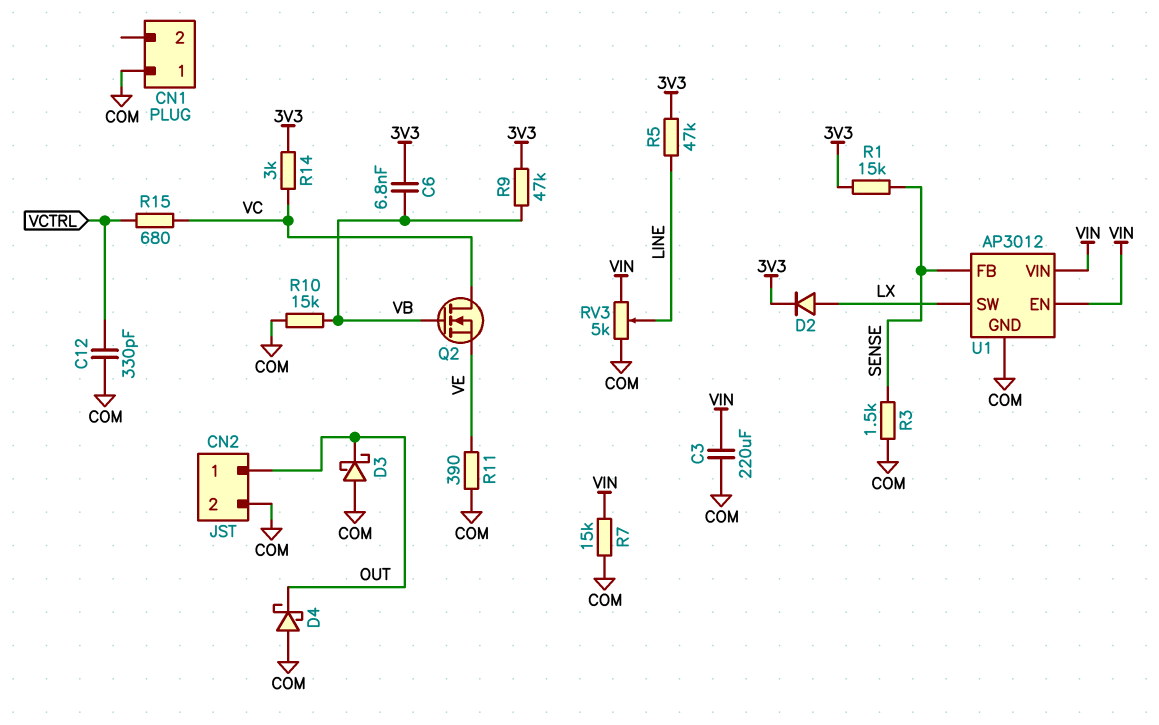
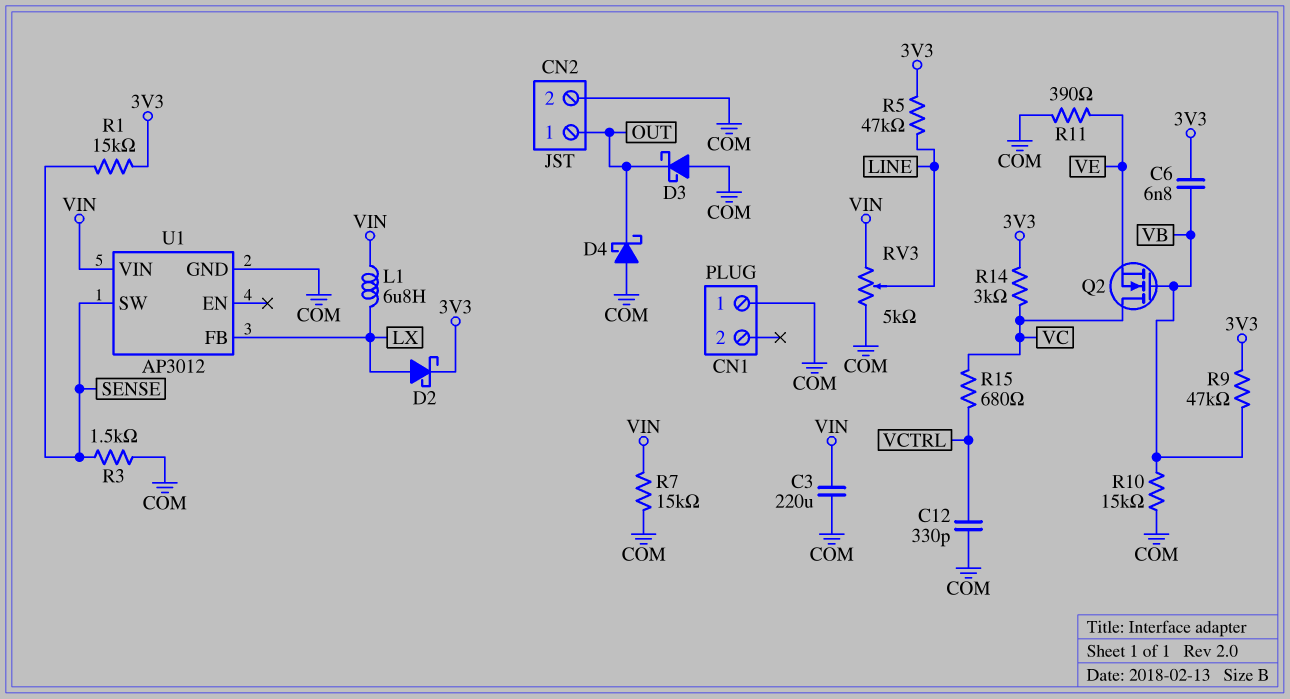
D2: diode (A LX, K 3V3) -> schottky (A LX, K 3V3)
L1: none -> 6.8uH (LX, VIN)
U1 pin EN: VIN -> none
U1 pin FB: SENSE -> LX
U1 pin SW: LX -> SENSE

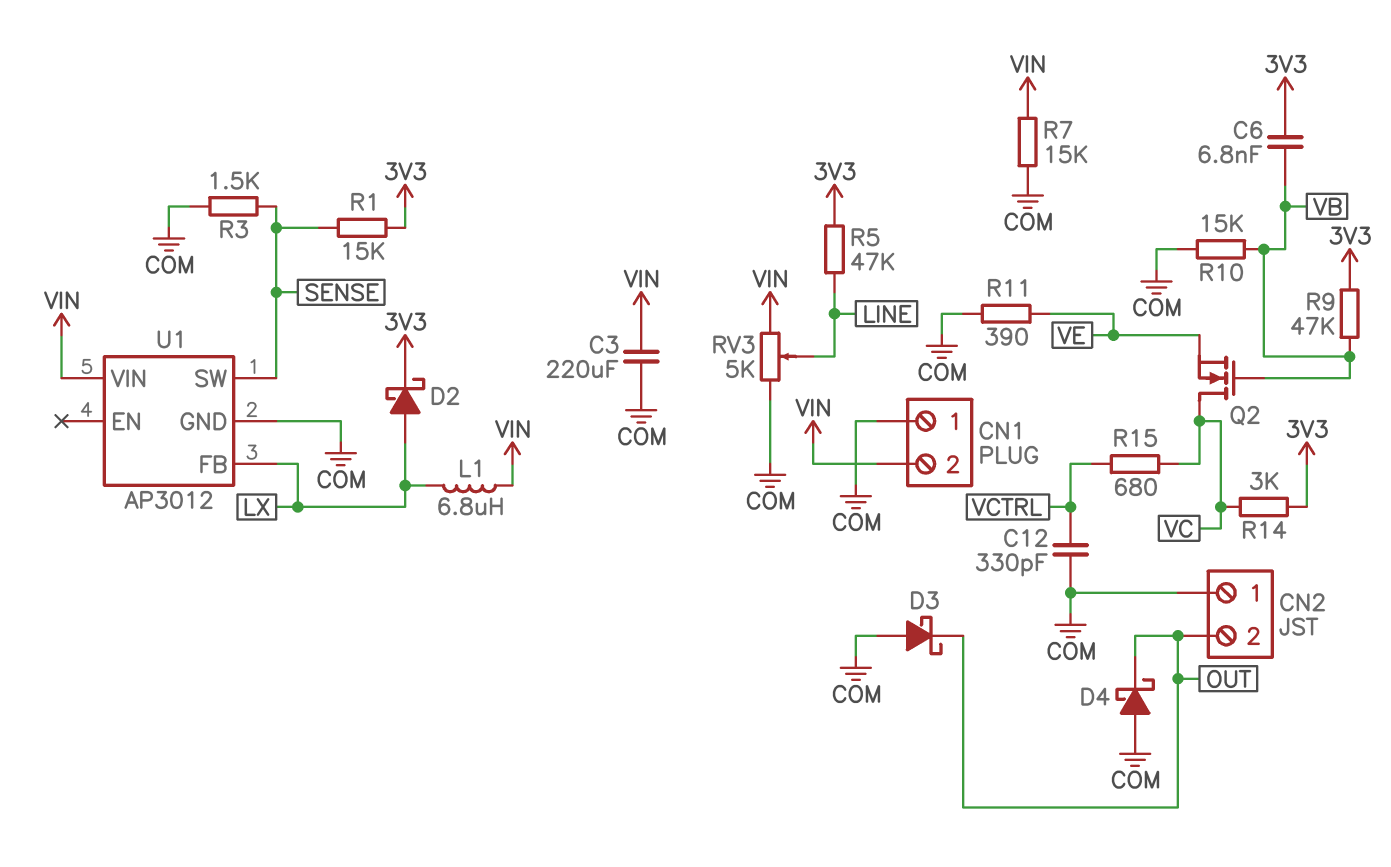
CN1 pin 2: none -> VIN
CN2 pin 1: OUT -> COM
CN2 pin 2: COM -> OUT

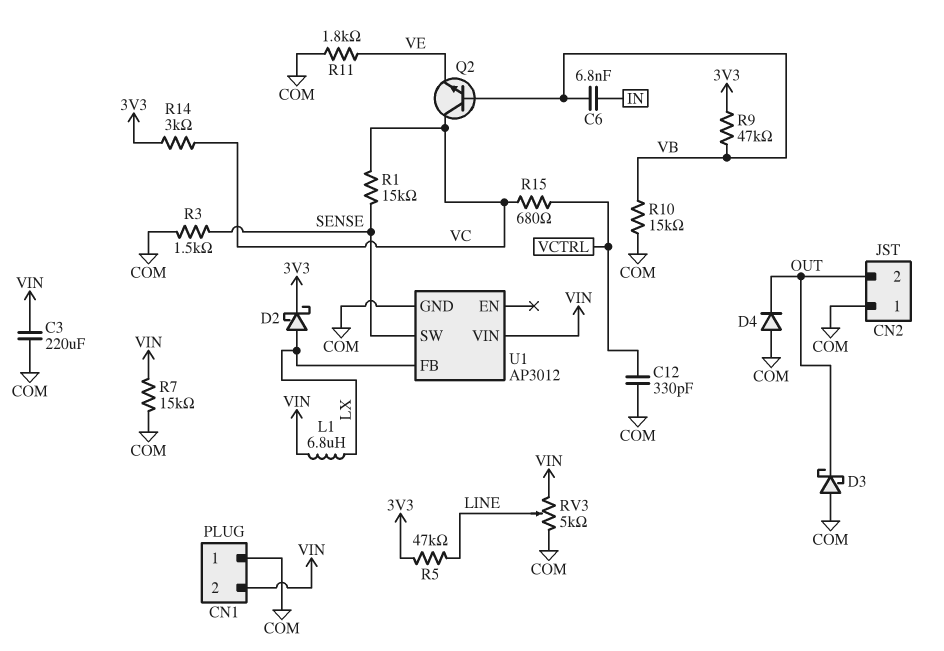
C6: 6.8nF (3V3, VB) -> 6.8nF (IN, VB)
D4: schottky (A COM, K OUT) -> diode (A COM, K OUT)
Q2: NMOS (G VB, D VC, S VE) -> NPN (B VB, C VC, E VE)
R1: 15k (3V3, SENSE) -> 15k (SENSE, VC)
R11: 390 (COM, VE) -> 1.8k (COM, VE)

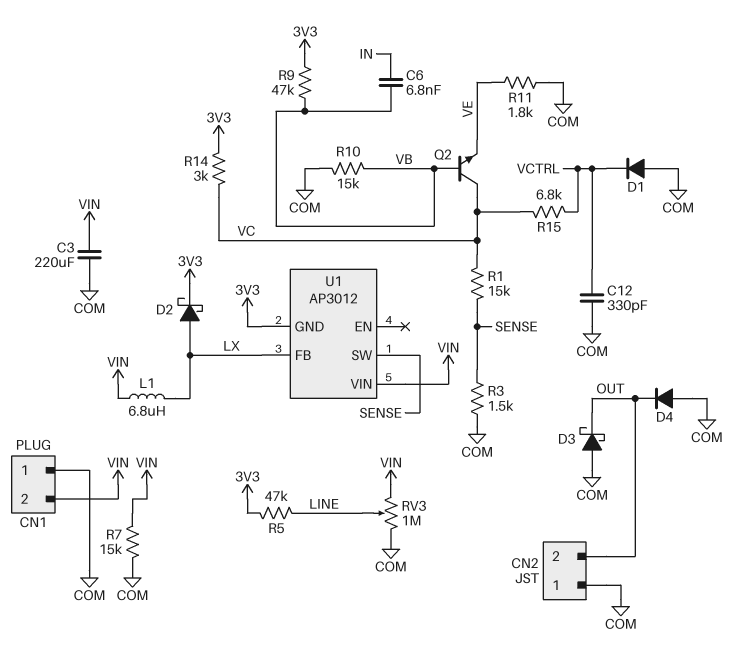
D1: none -> diode (A COM, K VCTRL)
R15: 680 (VC, VCTRL) -> 6.8k (VC, VCTRL)
RV3: 5k (COM, VIN, wiper LINE) -> 1M (COM, VIN, wiper LINE)
U1 pin GND: COM -> 3V3

